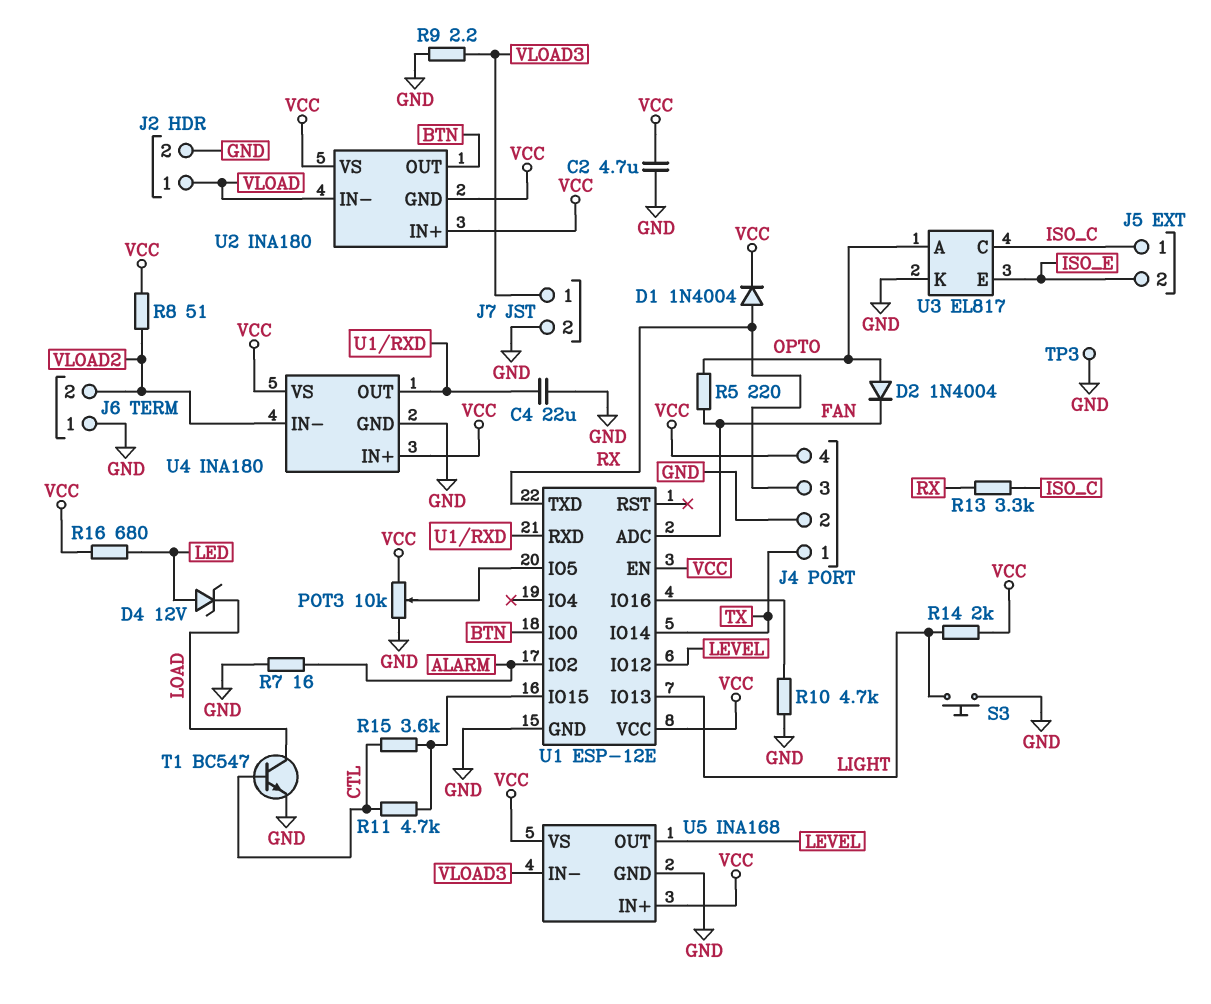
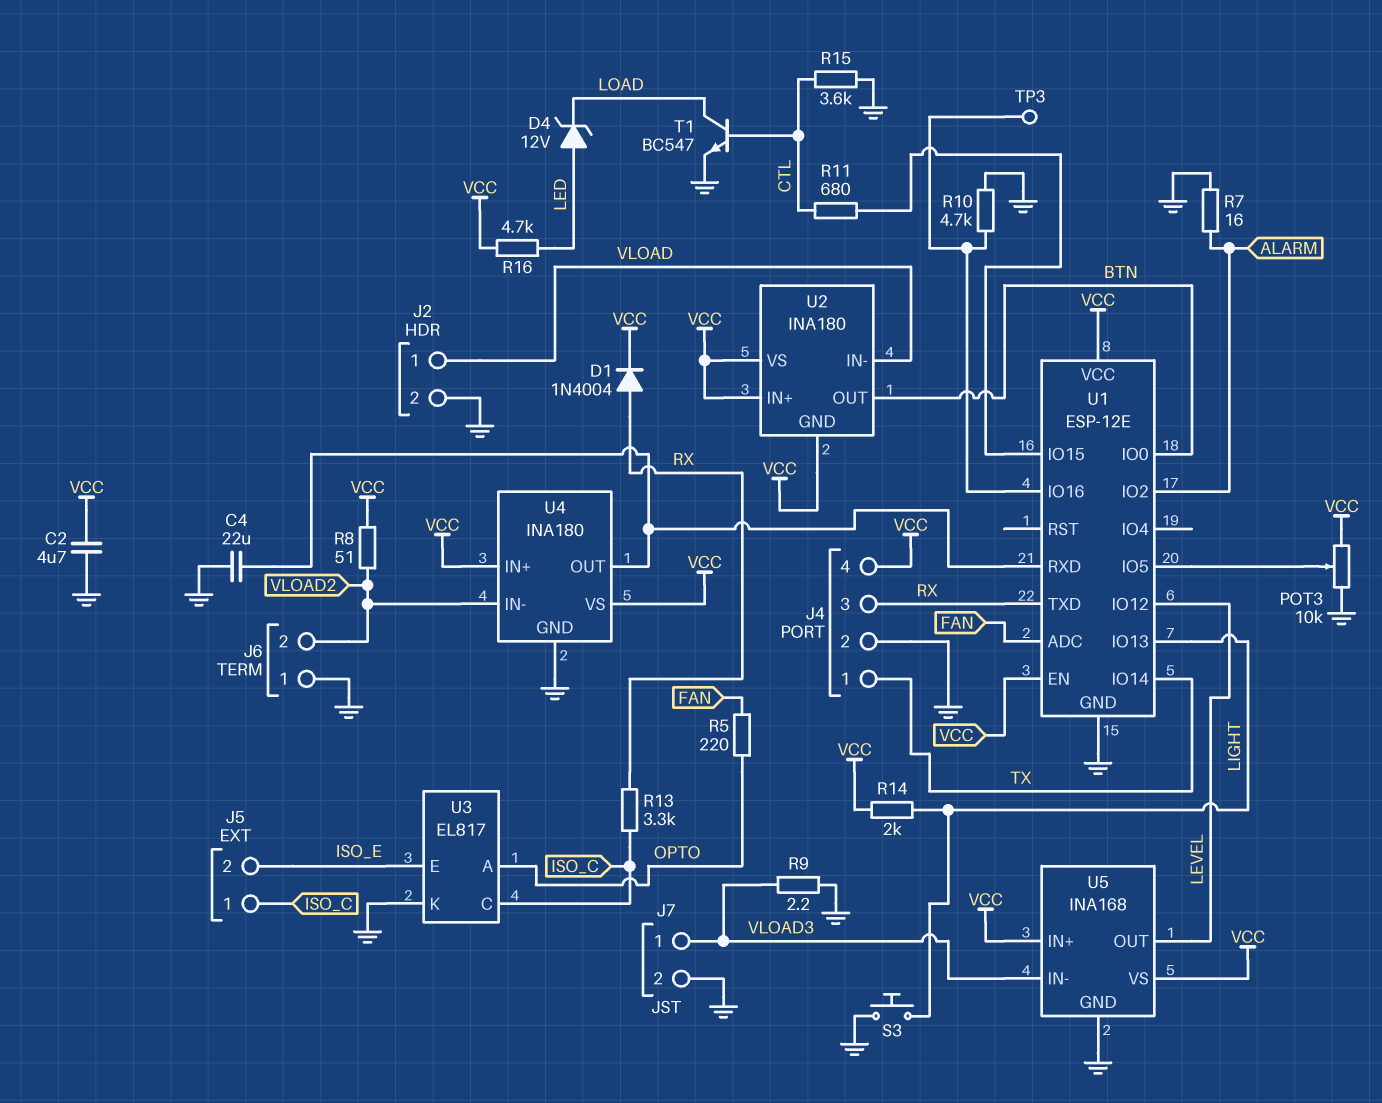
D2: diode 1N4004 (A OPTO, K FAN) -> none
R11: 4.7k (CTL, U1/IO15) -> 680 (CTL, U1/IO15)
R15: 3.6k (CTL, U1/IO15) -> 3.6k (CTL, GND)
R16: 680 (LED, VCC) -> 4.7k (LED, VCC)
TP3: test point (GND) -> test point (U1/IO16)

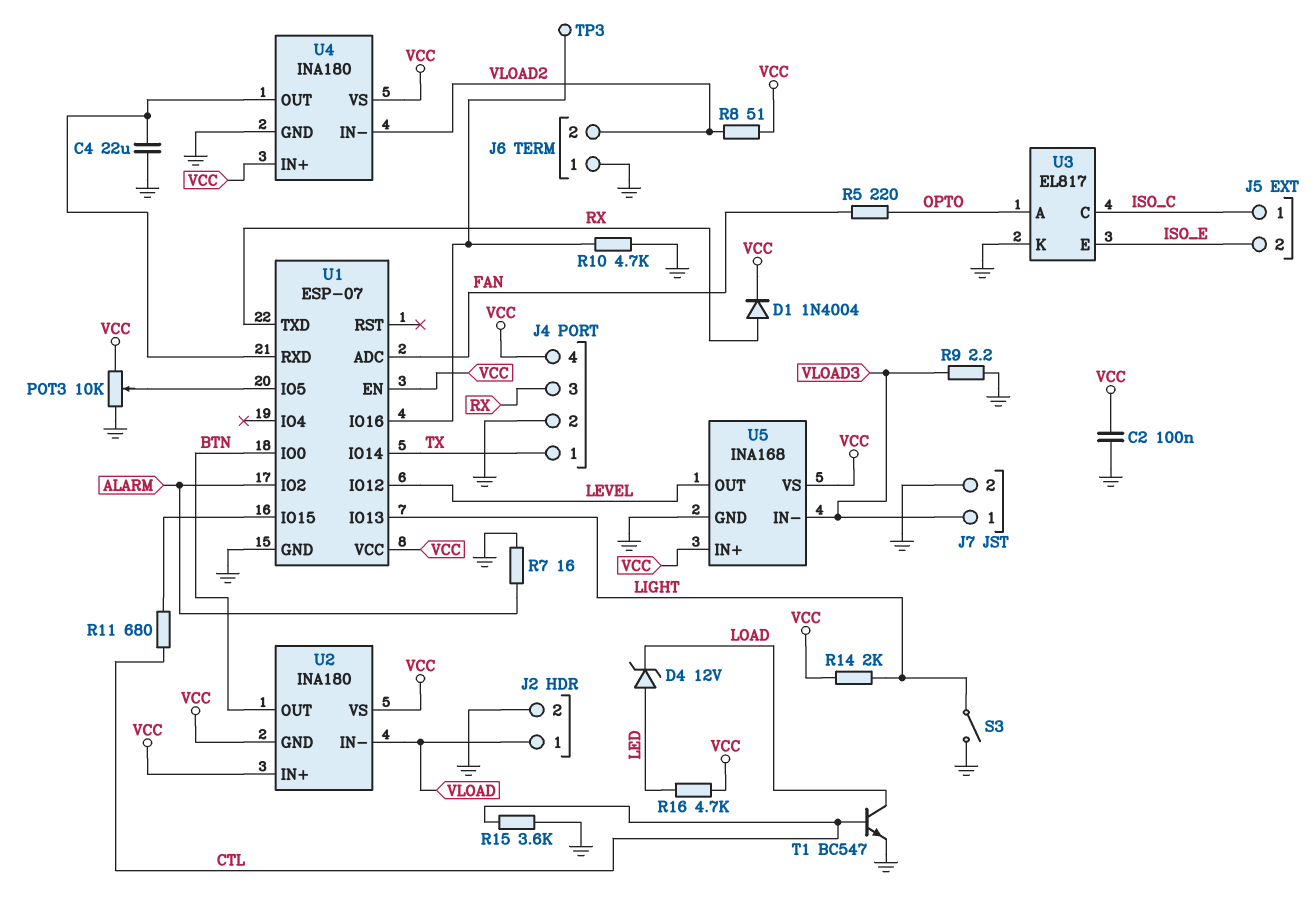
C2: 4.7uF (GND, VCC) -> 100nF (GND, VCC)
R13: 3.3k (ISO_C, RX) -> none
S3: button (GND, LIGHT) -> switch (GND, LIGHT)
U1: ESP-12E -> ESP-07

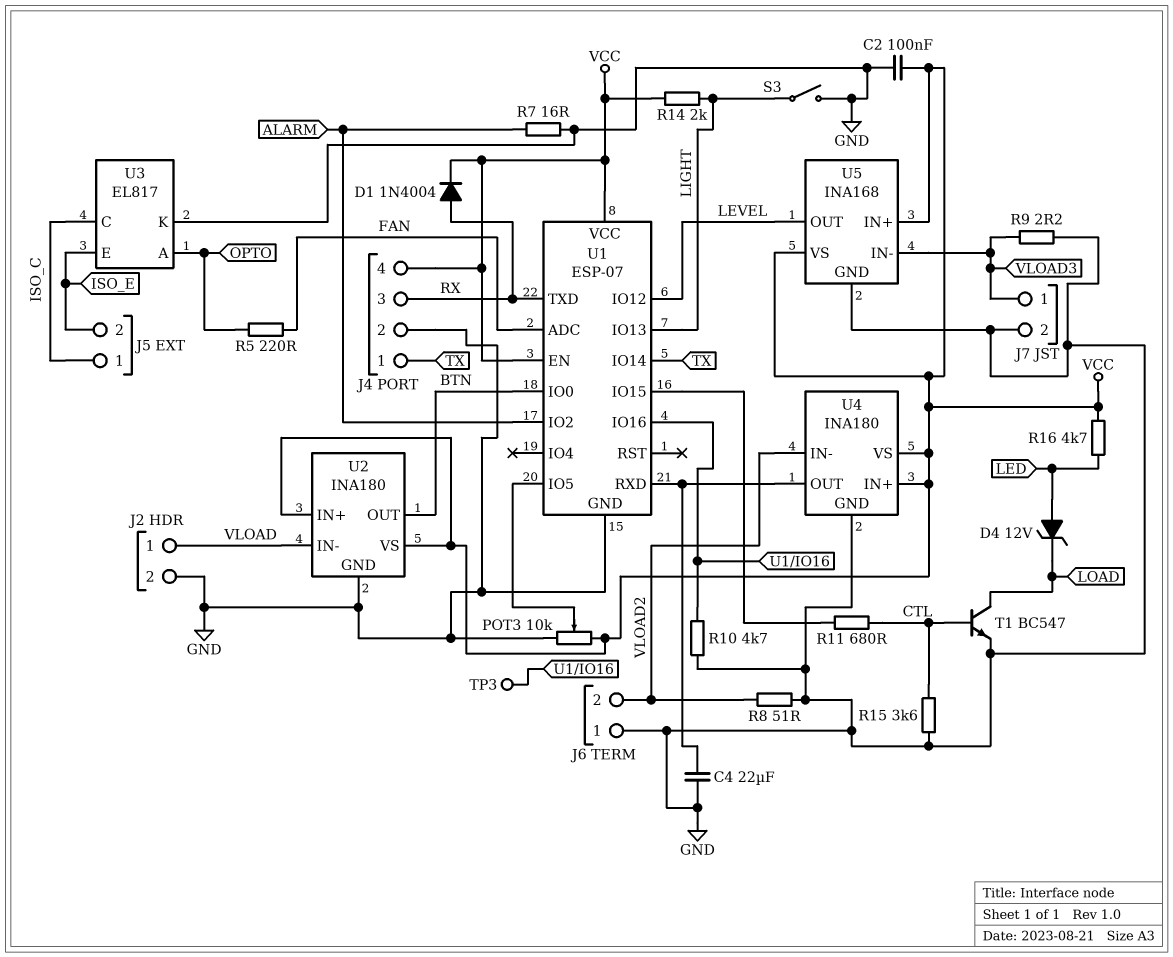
R8: 51 (VCC, VLOAD2) -> 51 (GND, VLOAD2)
U2 pin GND: VCC -> GND

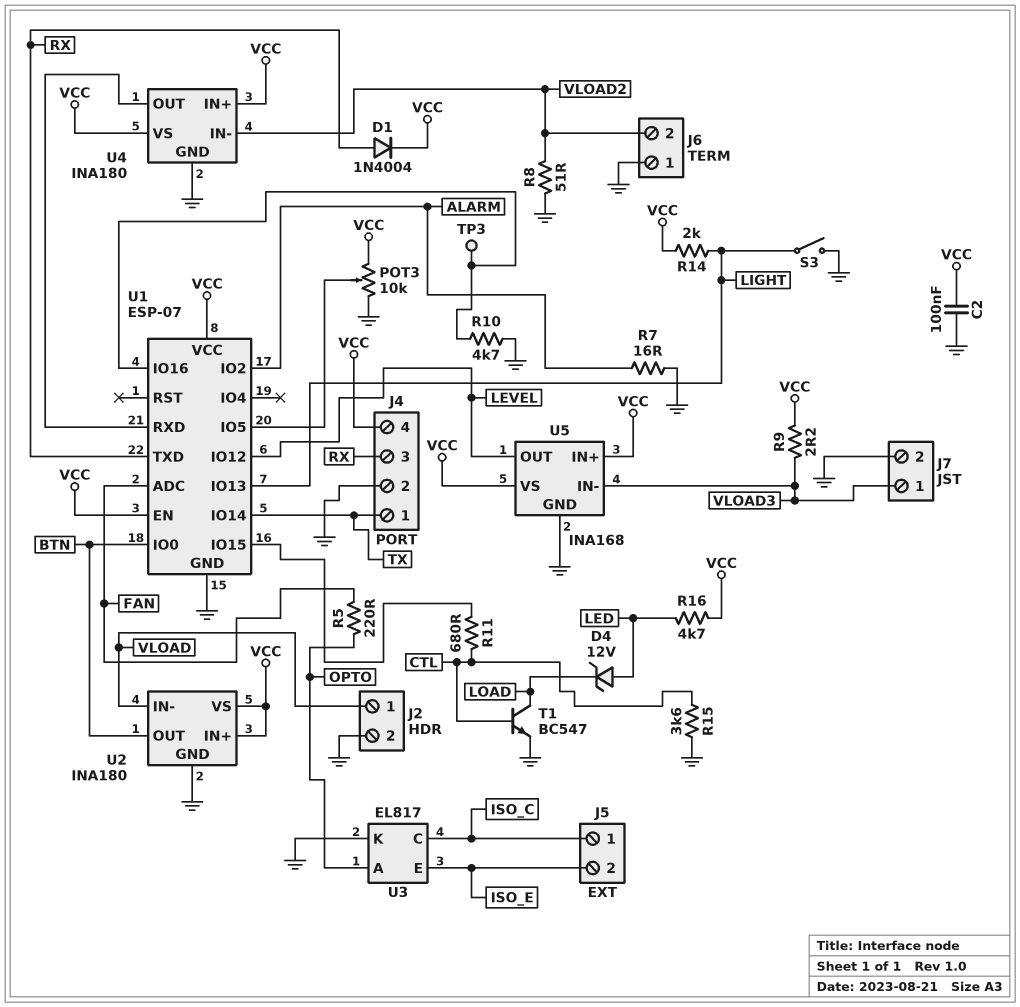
C4: 22uF (GND, U1/RXD) -> none
R9: 2.2 (GND, VLOAD3) -> 2.2 (VCC, VLOAD3)

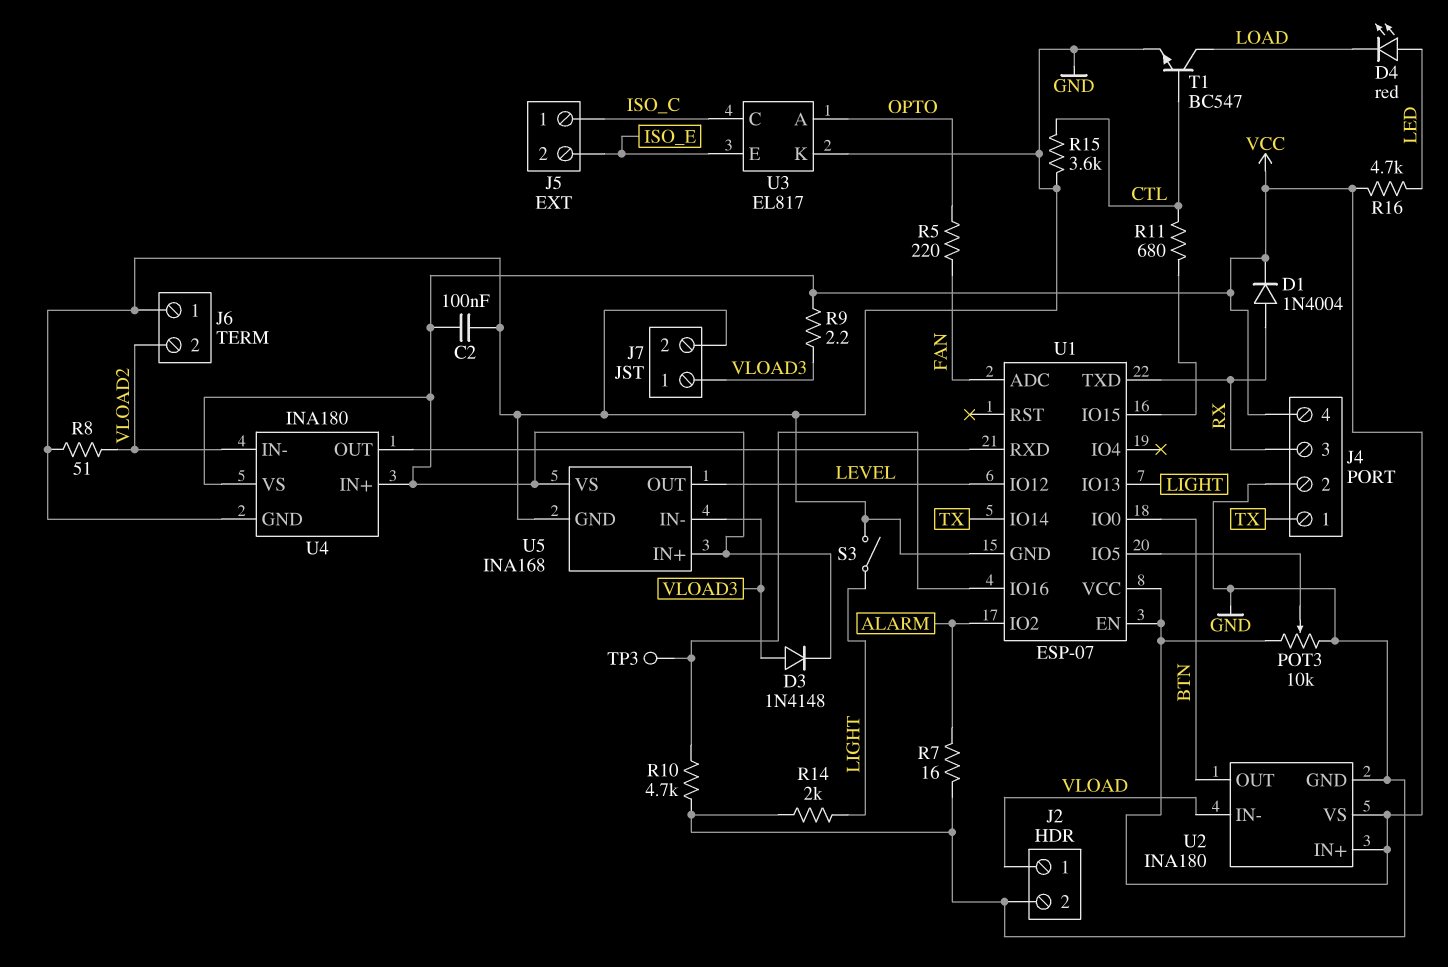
D3: none -> diode 1N4148 (A VLOAD3, K VCC)
D4: zener 12V (A LED, K LOAD) -> LED red (A LED, K LOAD)
R14: 2k (LIGHT, VCC) -> 2k (GND, LIGHT)

